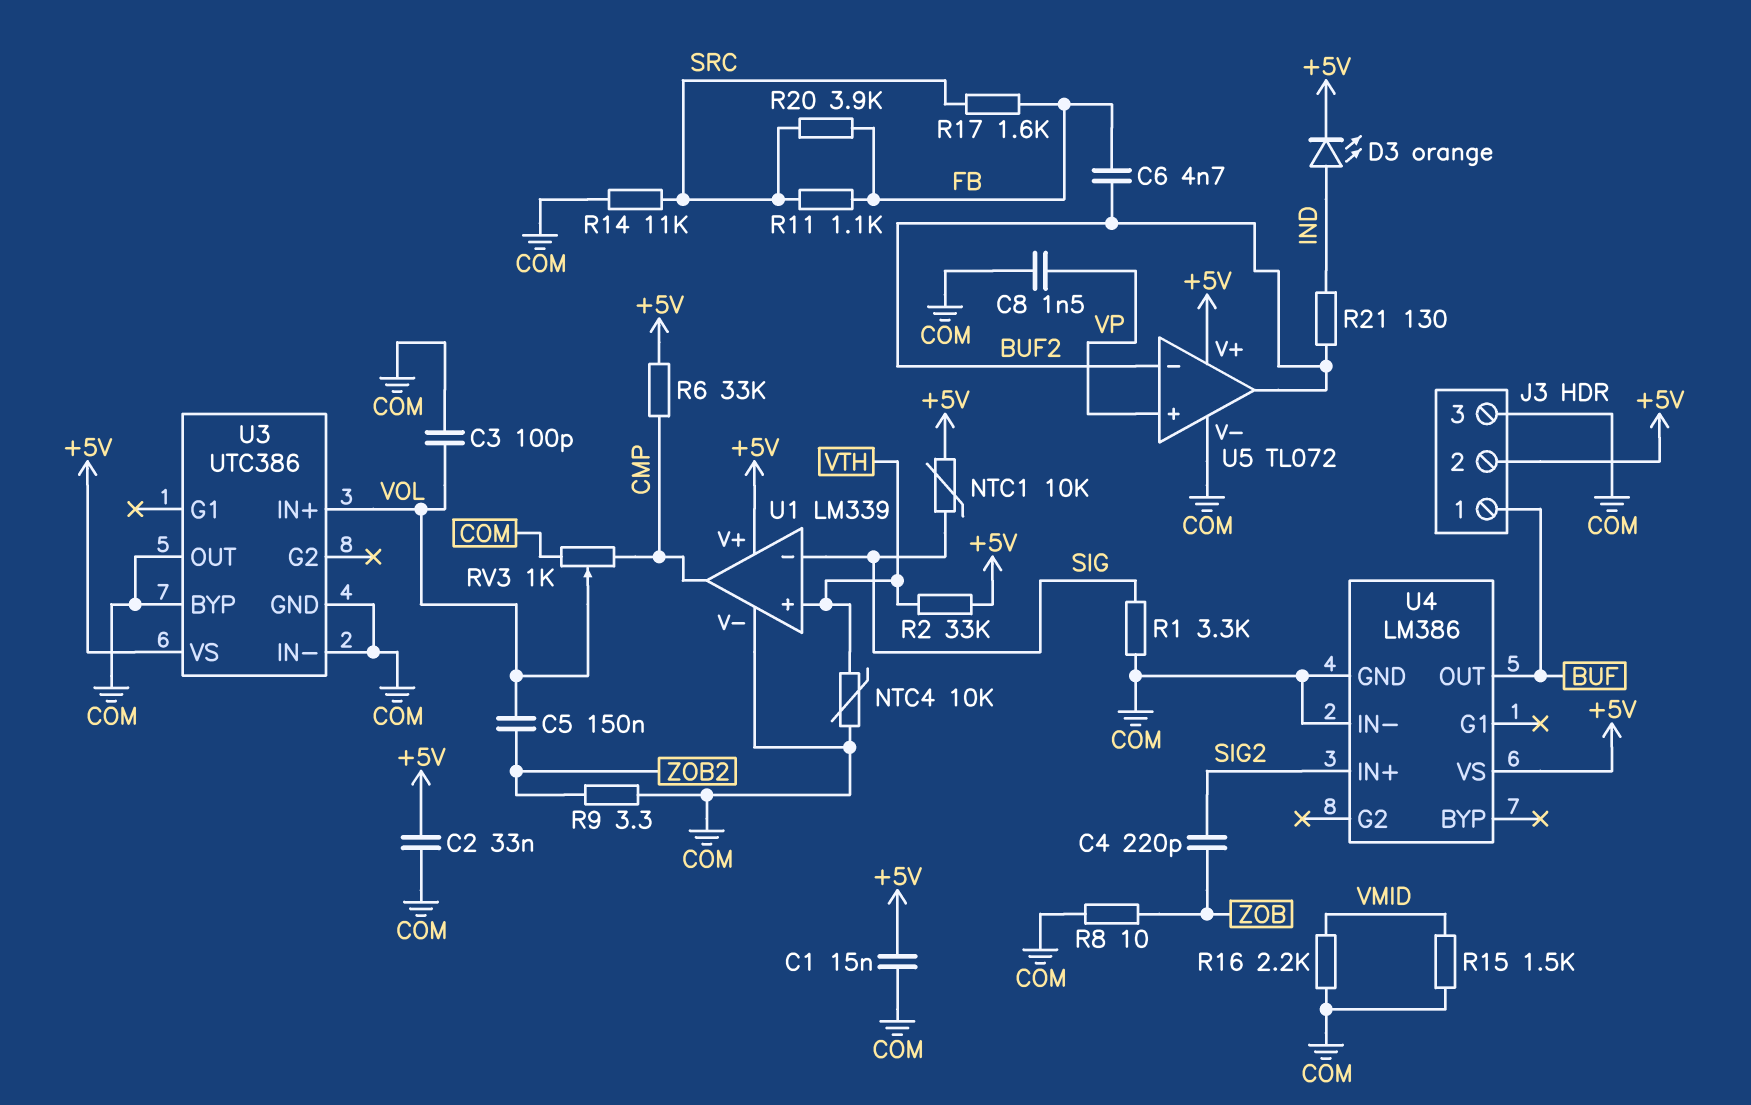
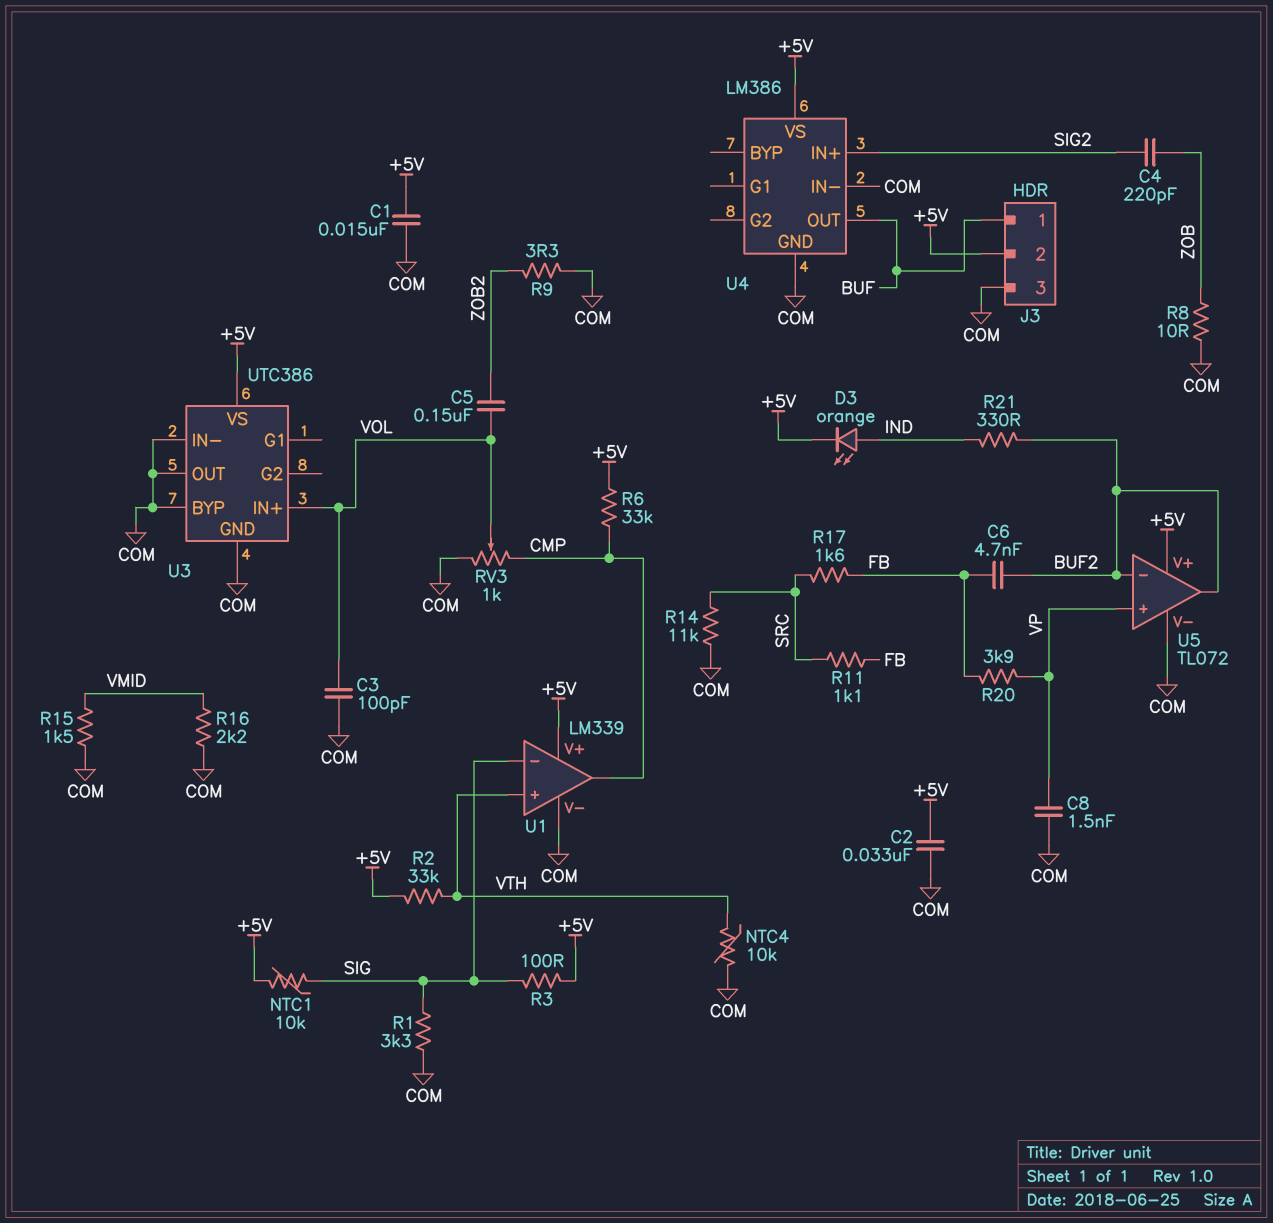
R3: none -> 100 (+5V, SIG)
R20: 3.9k (FB, SRC) -> 3.9k (FB, VP)
R21: 130 (BUF2, IND) -> 330 (BUF2, IND)

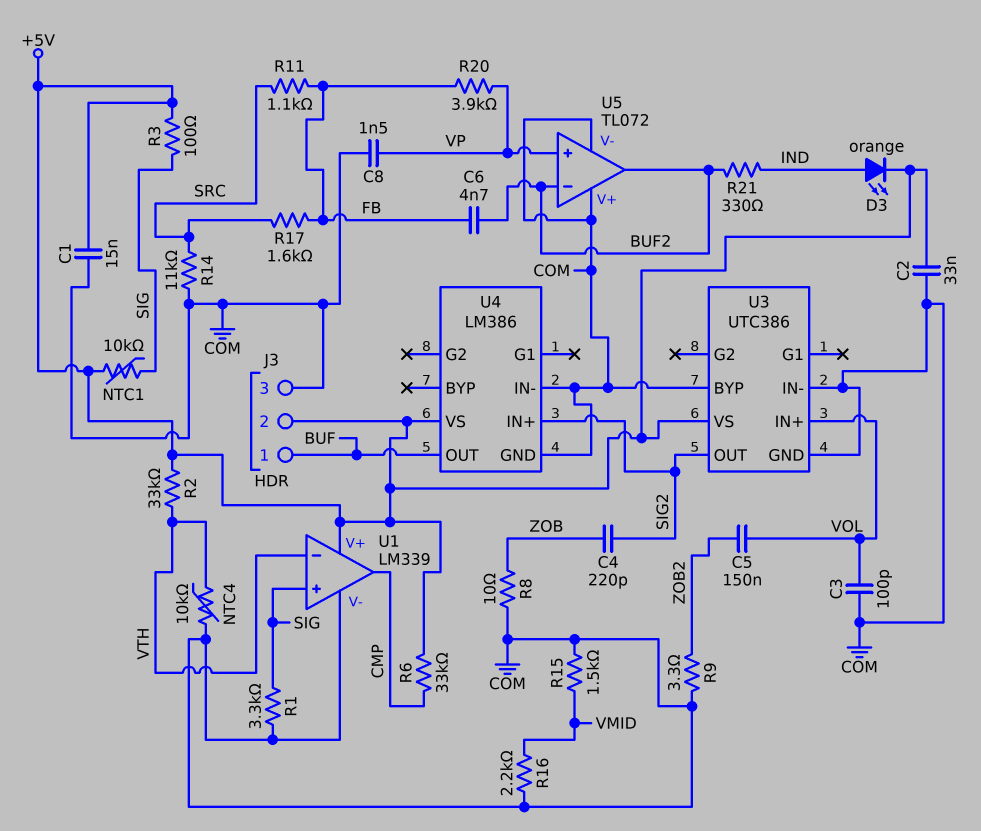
RV3: 1k (CMP, COM, wiper VOL) -> none
U1 pin in+: VTH -> SIG
U1 pin in-: SIG -> VTH
U3 pin OUT: COM -> SIG2
U5 pin V+: +5V -> COM

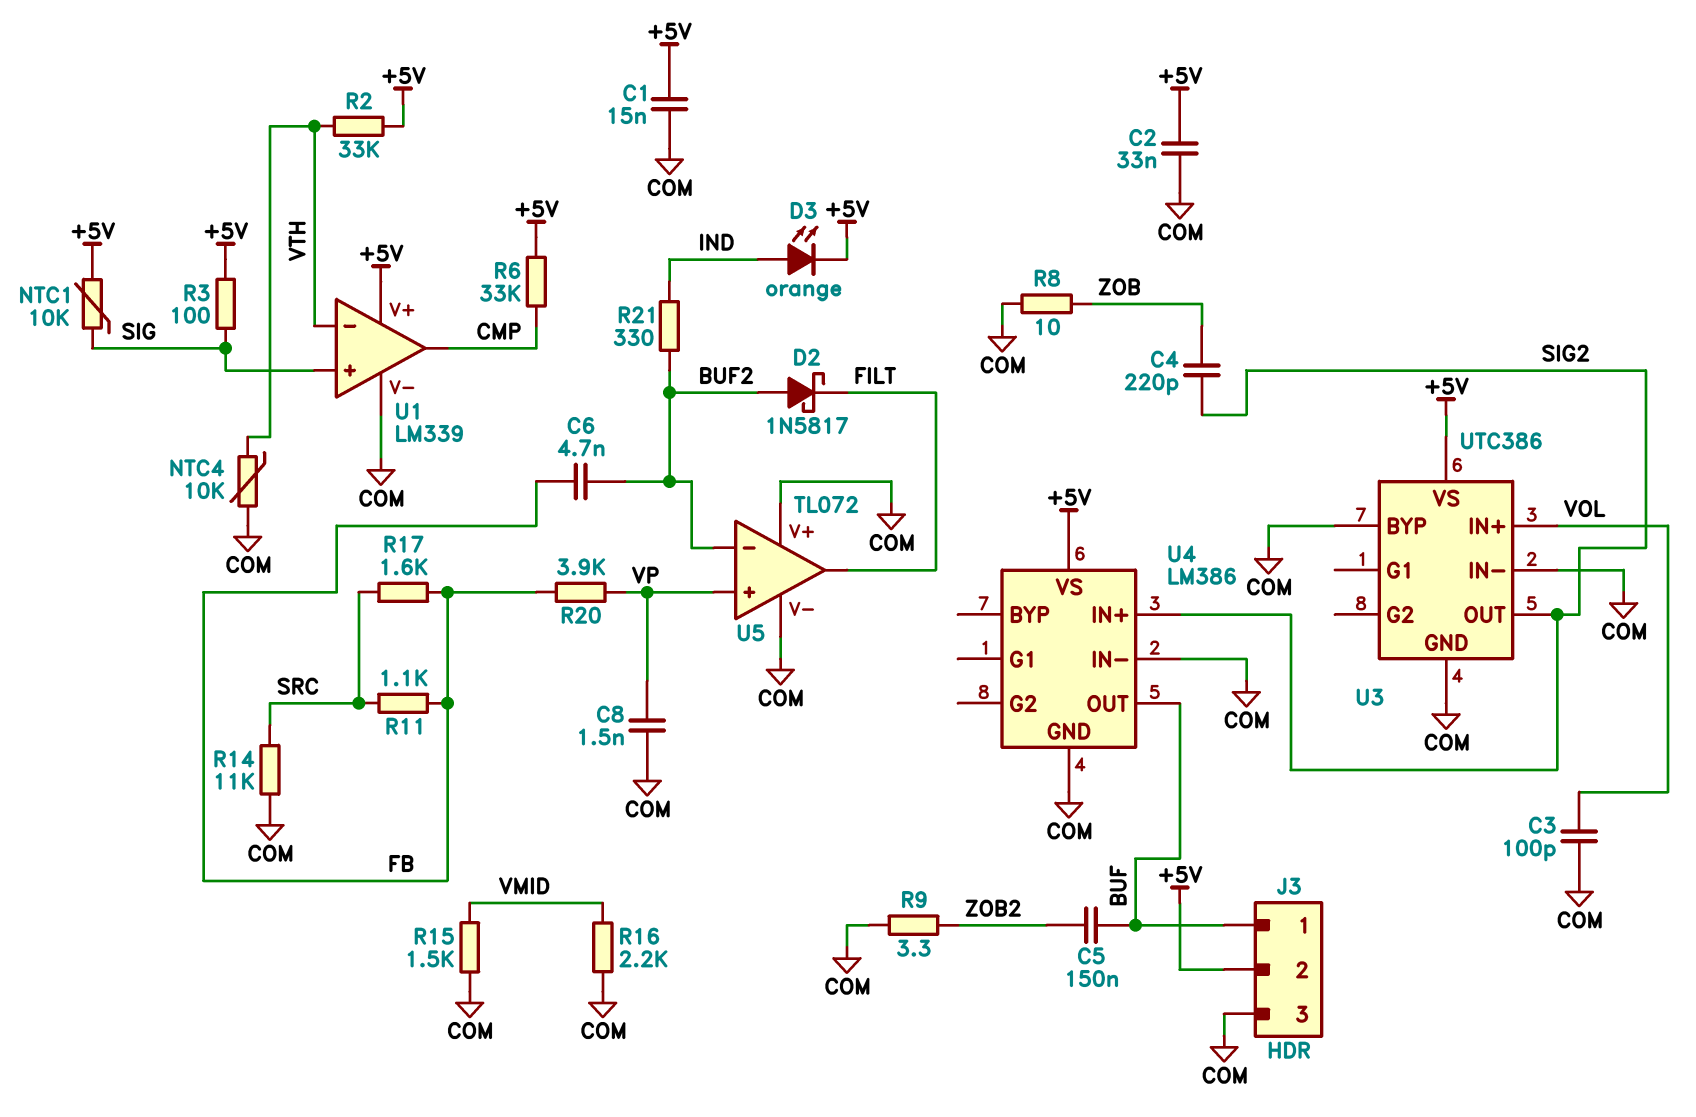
C5: 150nF (VOL, ZOB2) -> 150nF (BUF, ZOB2)
D2: none -> schottky 1N5817 (A BUF2, K FILT)
R1: 3.3k (COM, SIG) -> none
U5 pin out: BUF2 -> FILT

